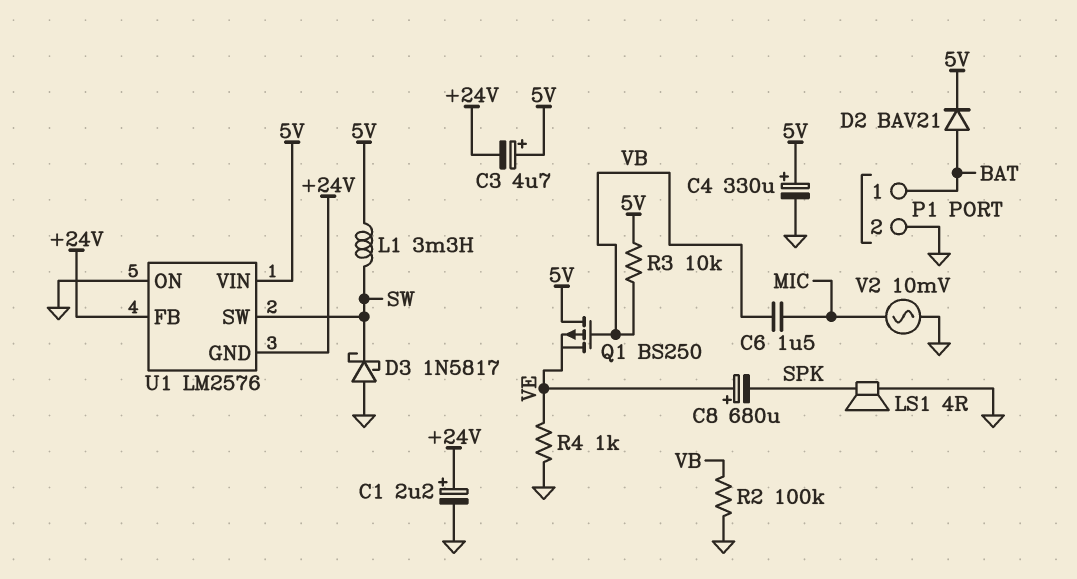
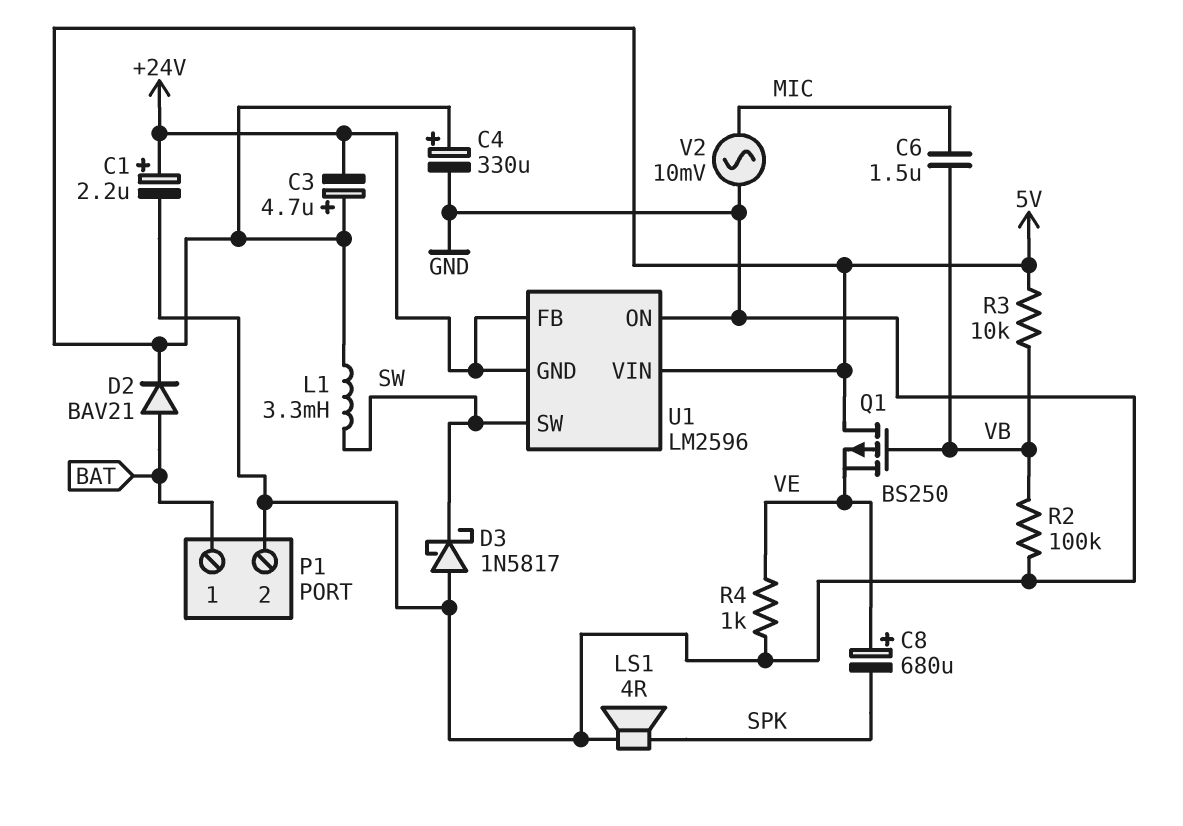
U1: LM2576 -> LM2596

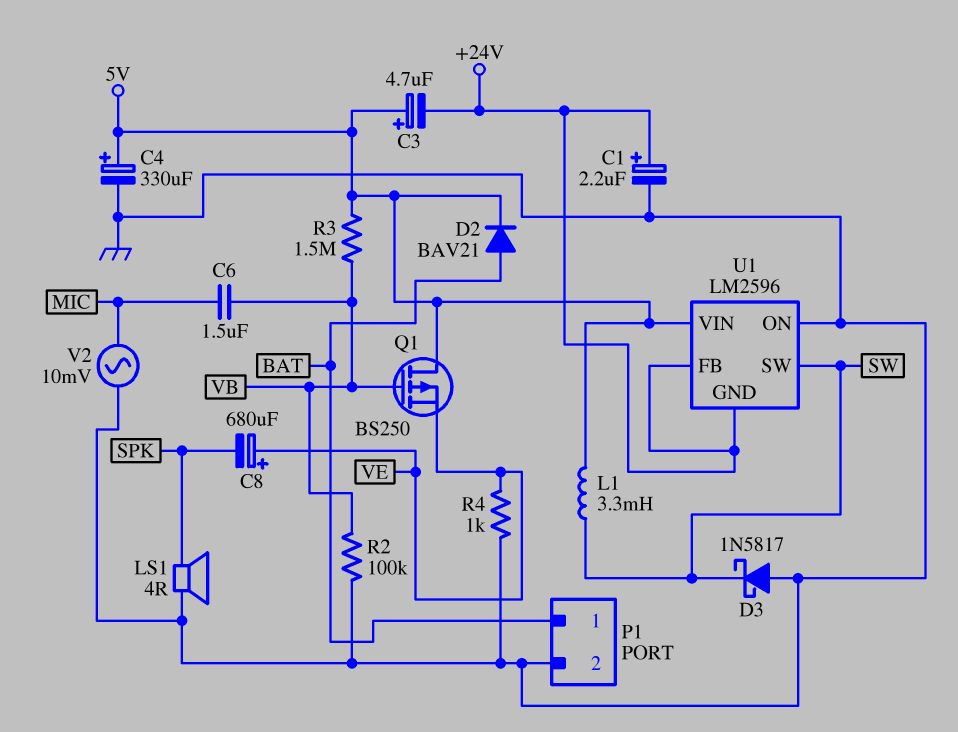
R3: 10k (5V, VB) -> 1.5M (5V, VB)

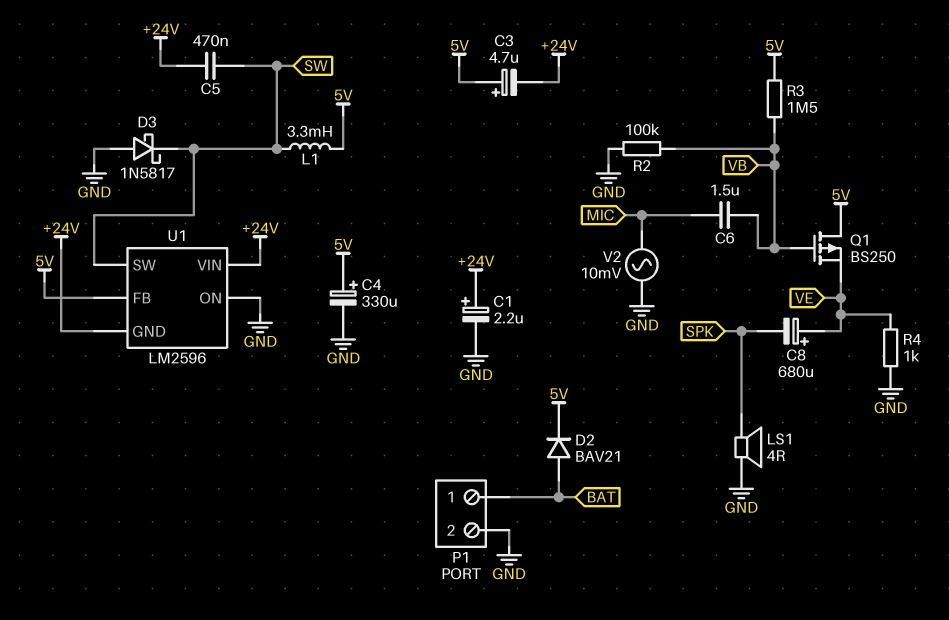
C5: none -> 470nF (+24V, SW)
U1 pin FB: +24V -> 5V
U1 pin VIN: 5V -> +24V

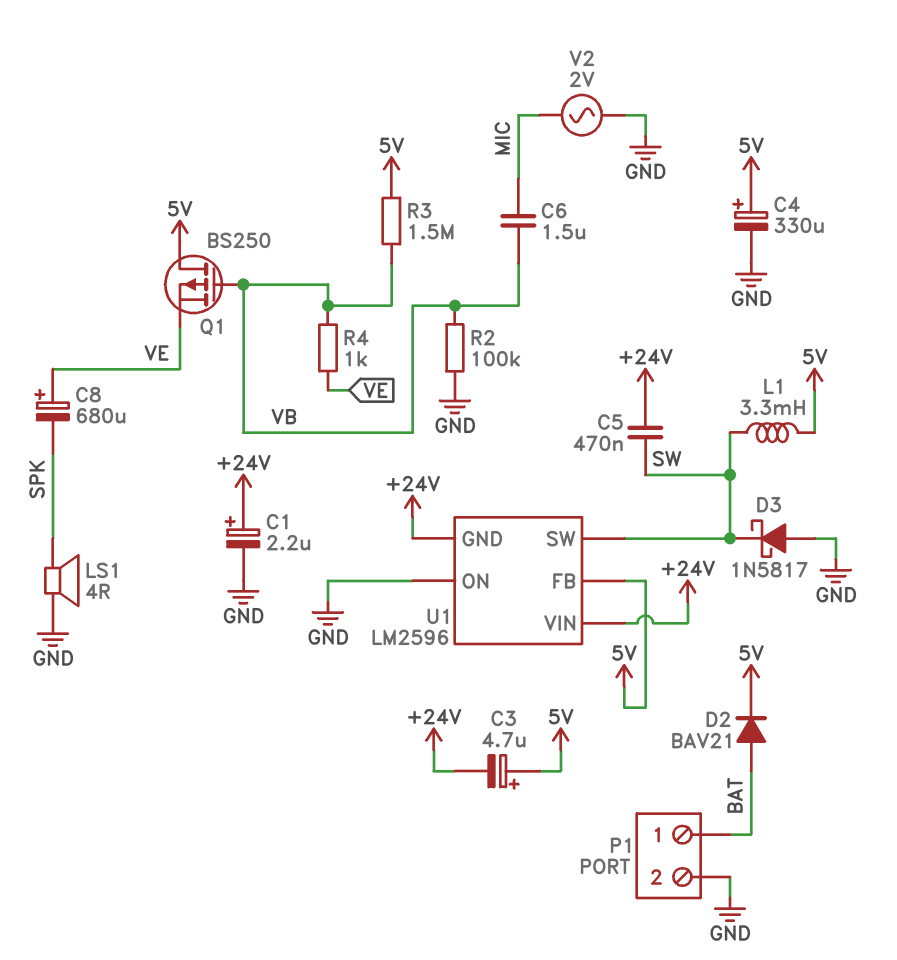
R4: 1k (GND, VE) -> 1k (VB, VE)
V2: AC 10mV (GND, MIC) -> AC 2V (GND, MIC)

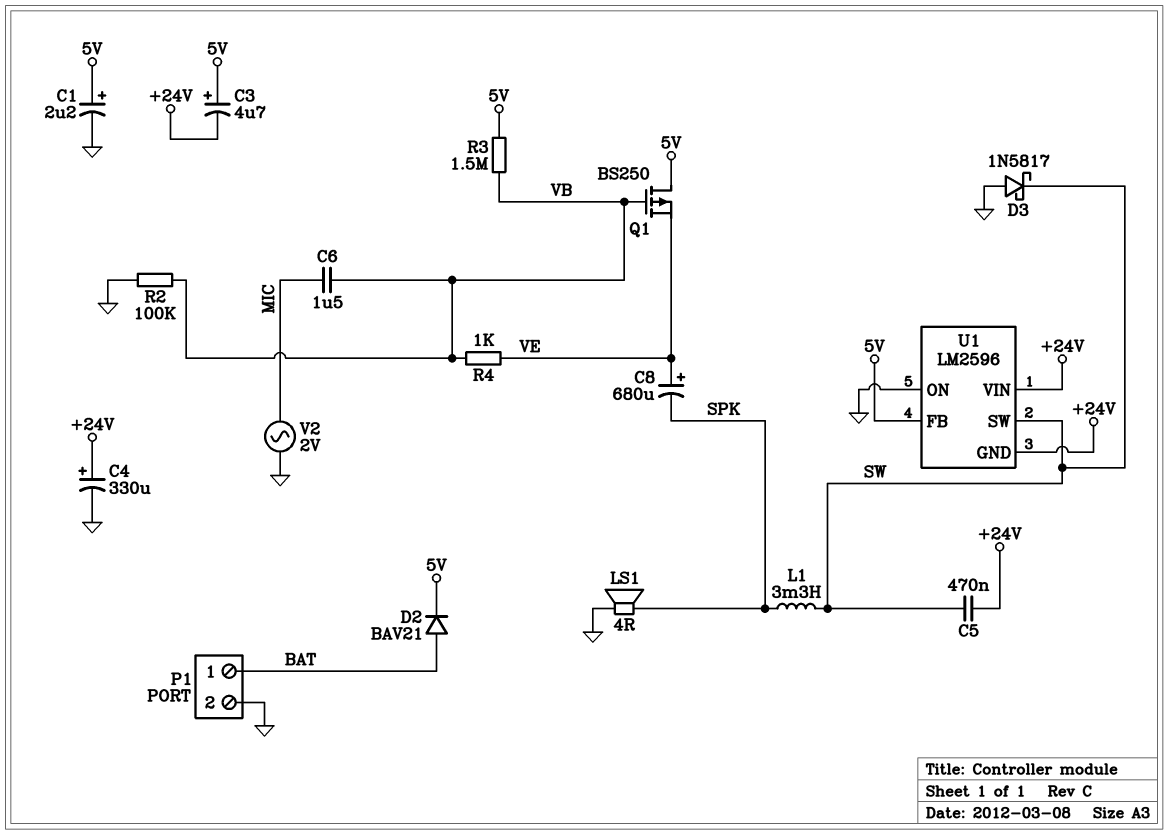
C1: 2.2uF (plus +24V, minus GND) -> 2.2uF (plus 5V, minus GND)
C4: 330uF (plus 5V, minus GND) -> 330uF (plus +24V, minus GND)
L1: 3.3mH (5V, SW) -> 3.3mH (SPK, SW)

